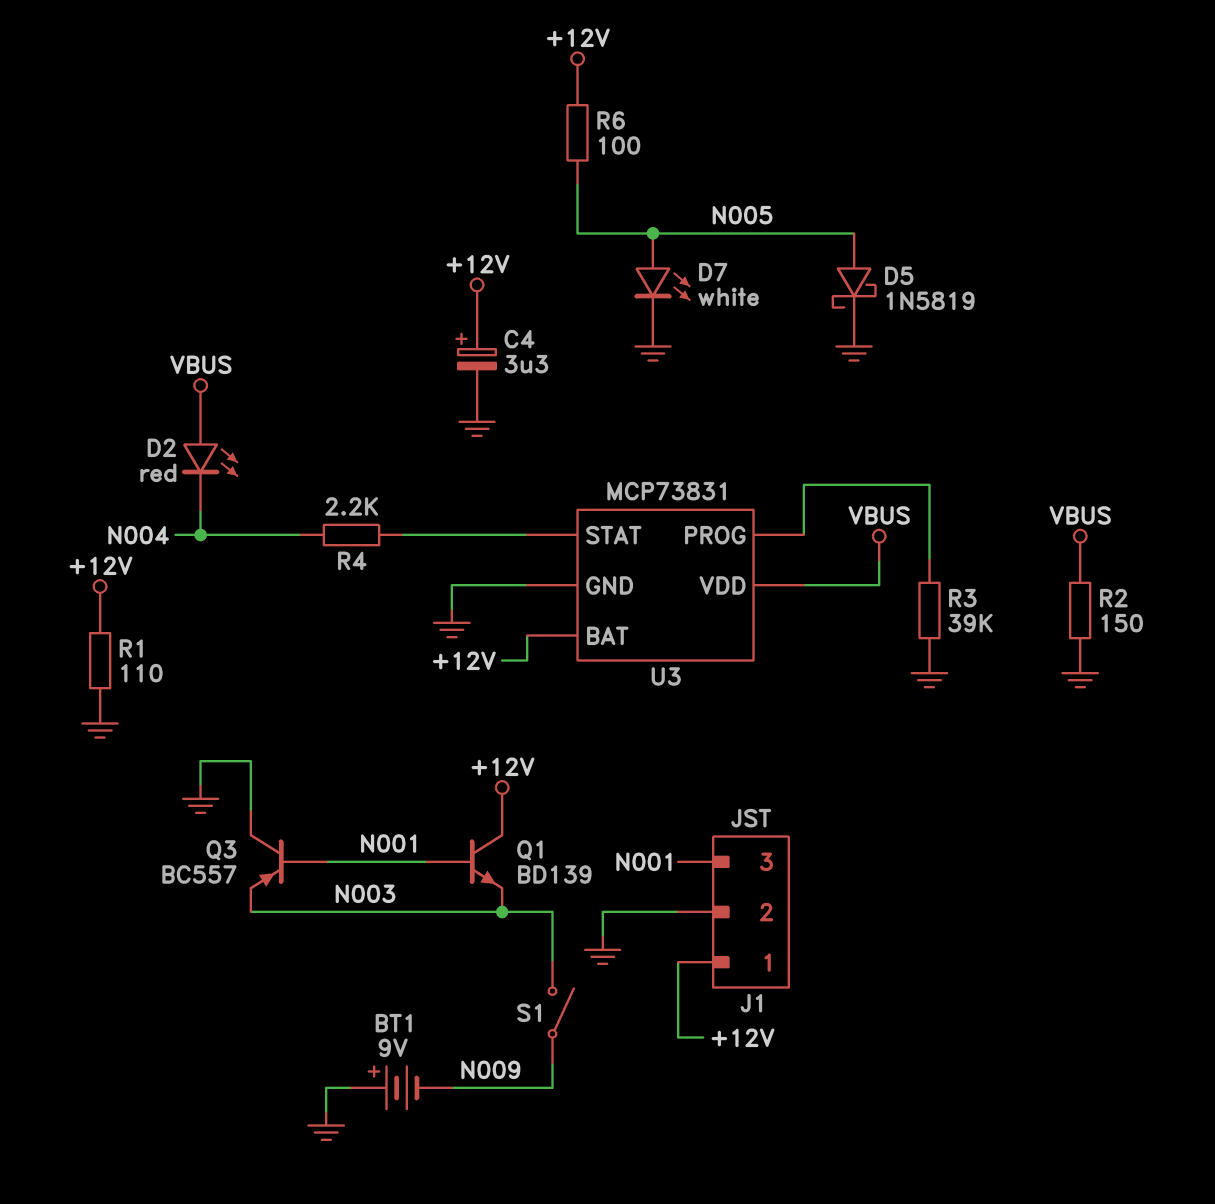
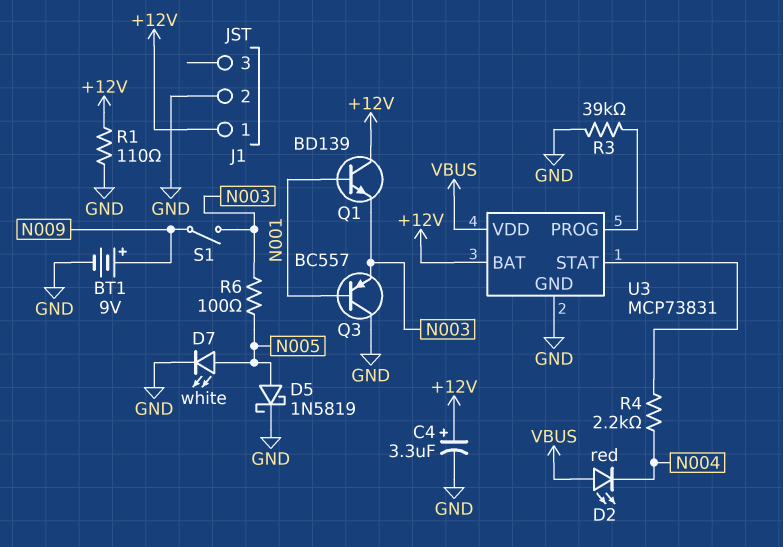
BT1: 9V (plus GND, minus N009) -> 9V (plus N009, minus GND)
J1 pin 3: N001 -> none
R2: 150 (GND, VBUS) -> none
R6: 100 (+12V, N005) -> 100 (N003, N005)

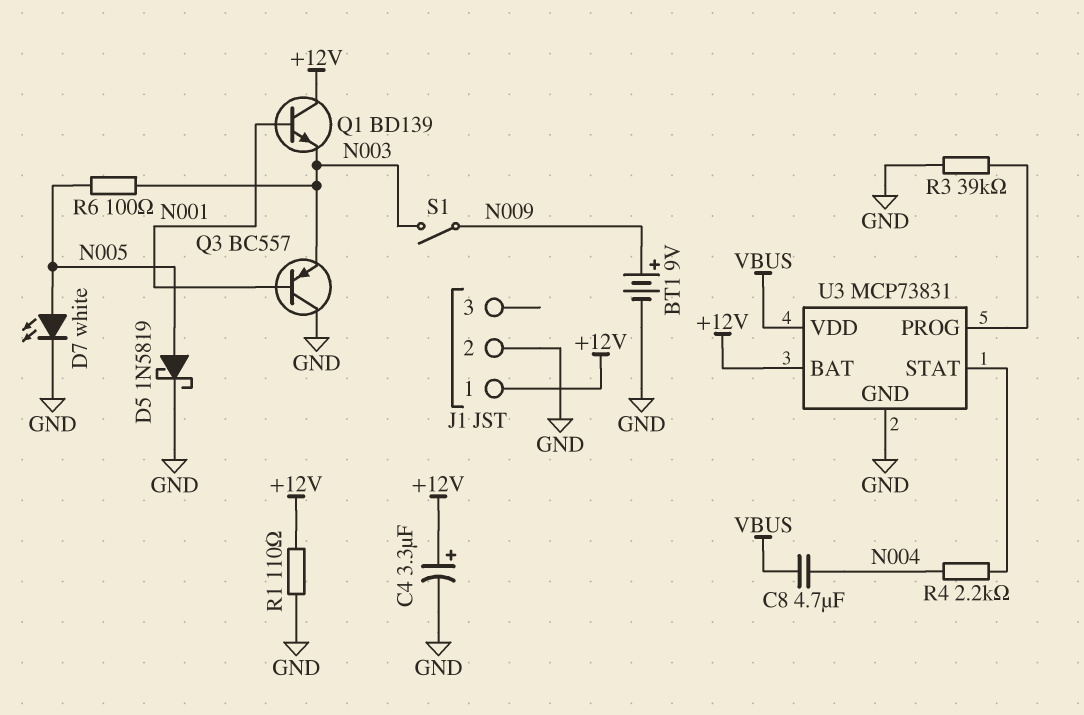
C8: none -> 4.7uF (N004, VBUS)
D2: LED red (A VBUS, K N004) -> none

